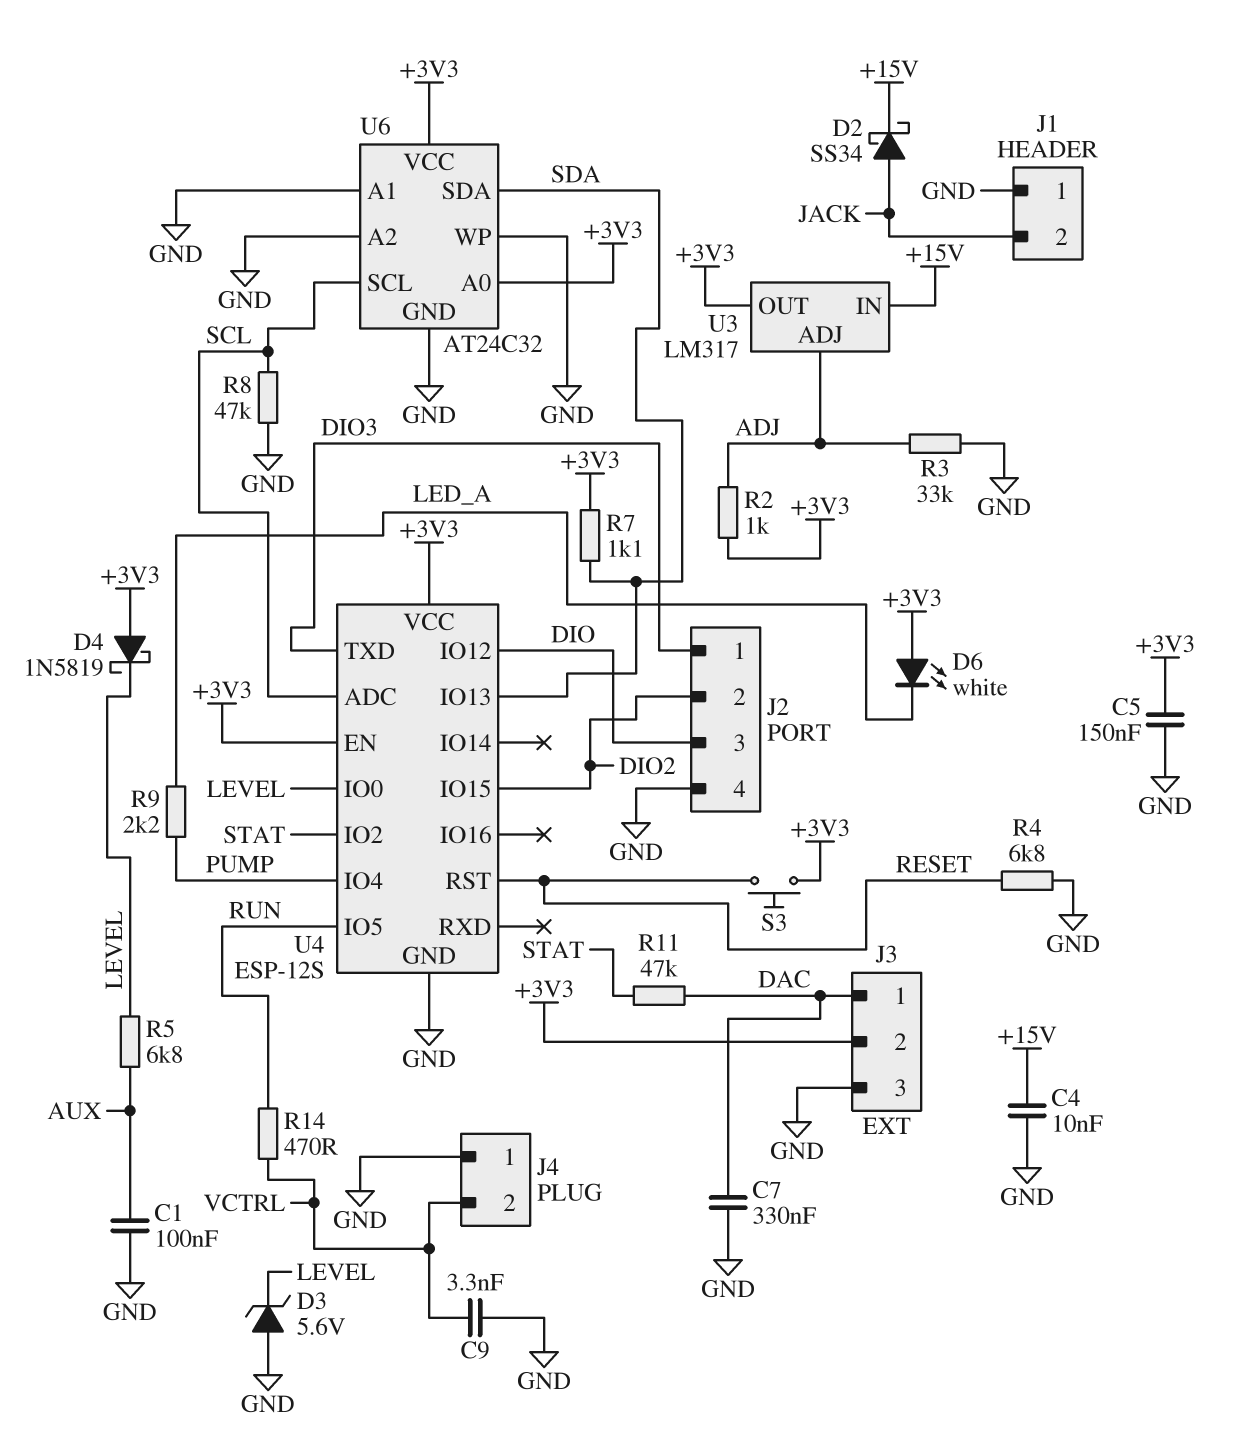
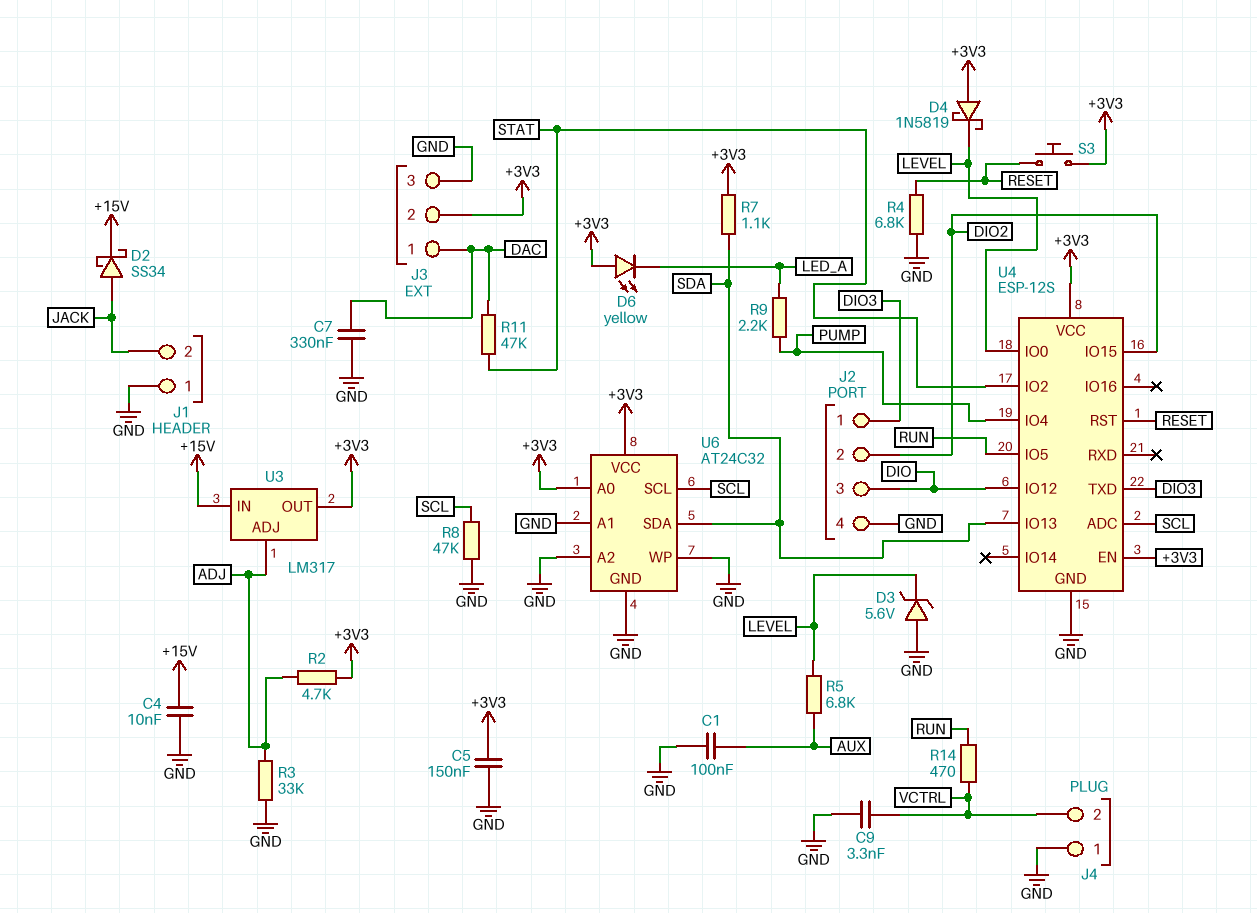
D6: LED white (A +3V3, K LED_A) -> LED yellow (A +3V3, K LED_A)
R2: 1k (+3V3, ADJ) -> 4.7k (+3V3, ADJ)

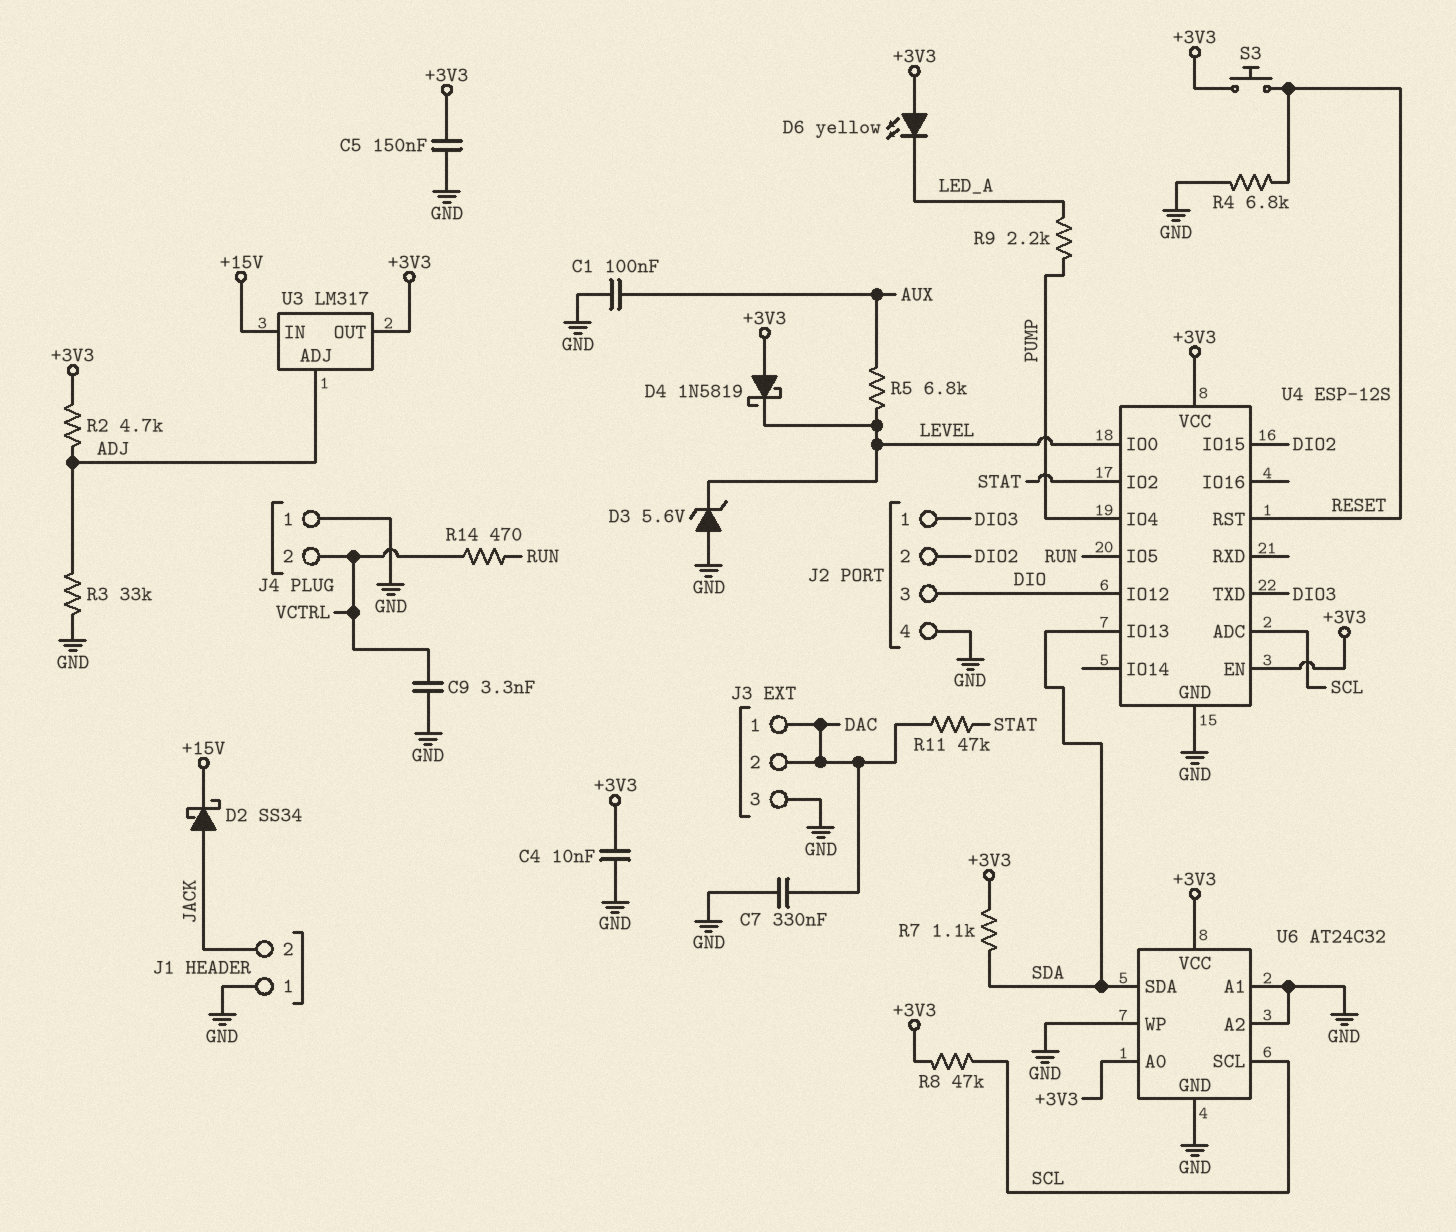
C4: 10nF (+15V, GND) -> 10nF (+3V3, GND)
J3 pin 2: +3V3 -> DAC
R8: 47k (GND, SCL) -> 47k (+3V3, SCL)

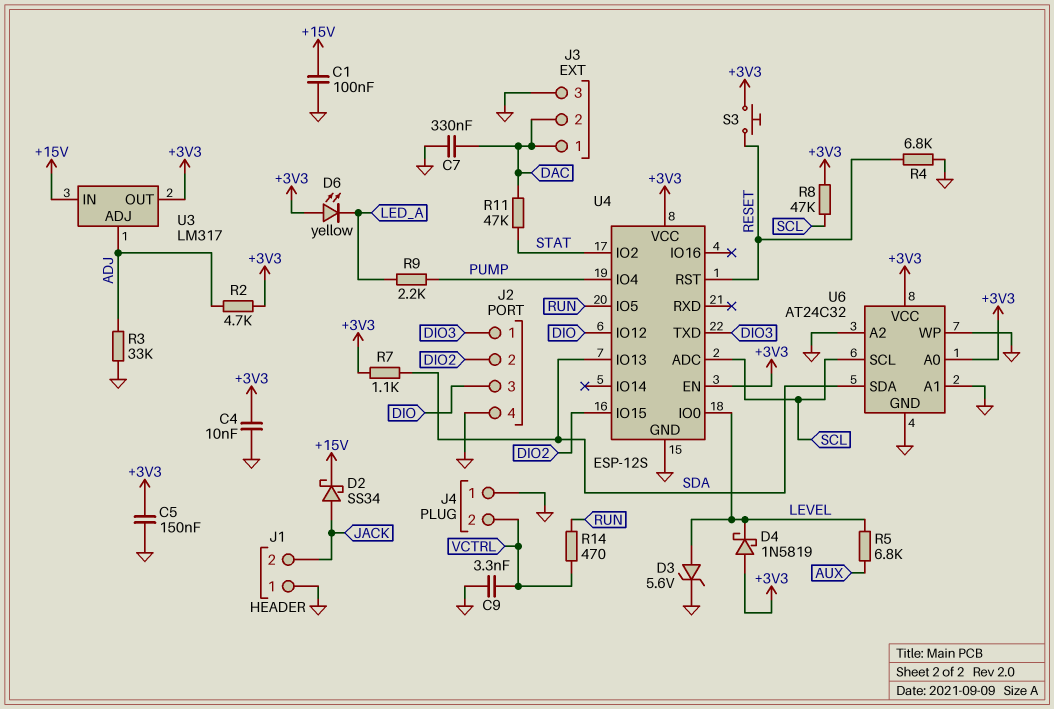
C1: 100nF (AUX, GND) -> 100nF (+15V, GND)
D3: zener 5.6V (A GND, K LEVEL) -> zener 5.6V (A LEVEL, K GND)

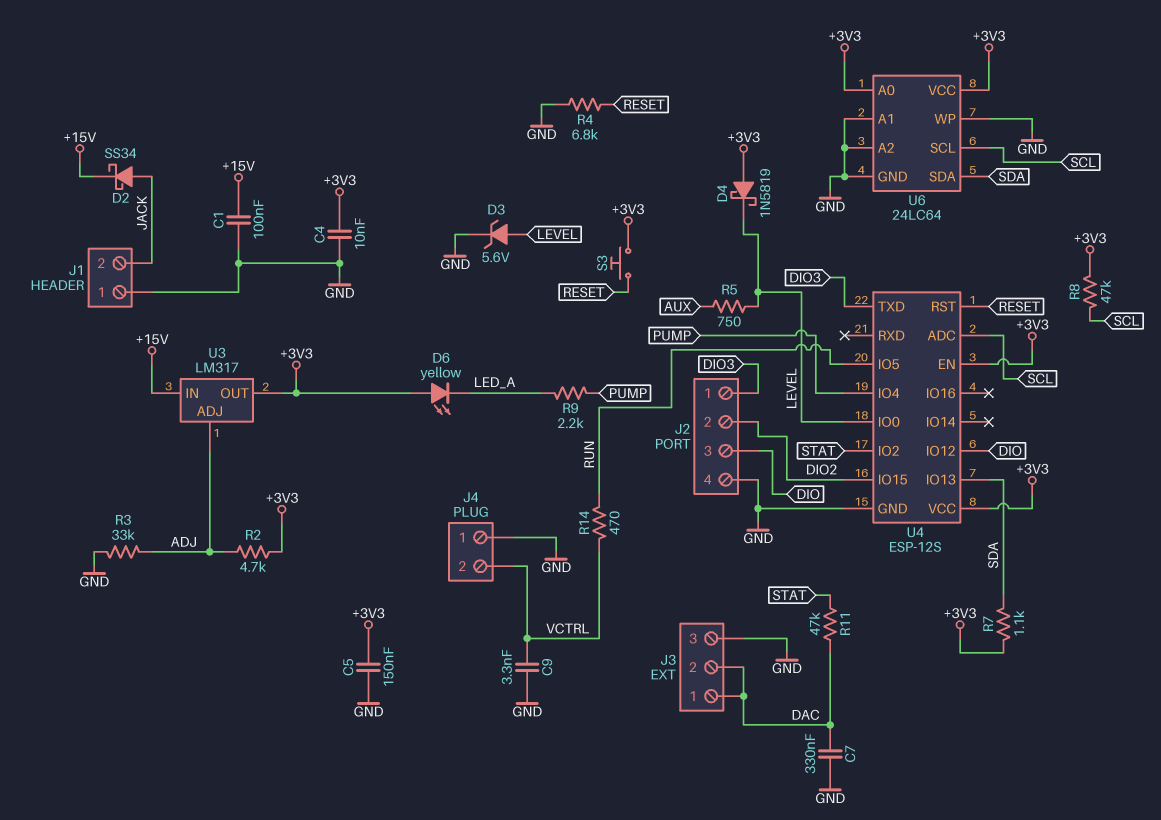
R5: 6.8k (AUX, LEVEL) -> 750 (AUX, LEVEL)
U6: AT24C32 -> 24LC64

